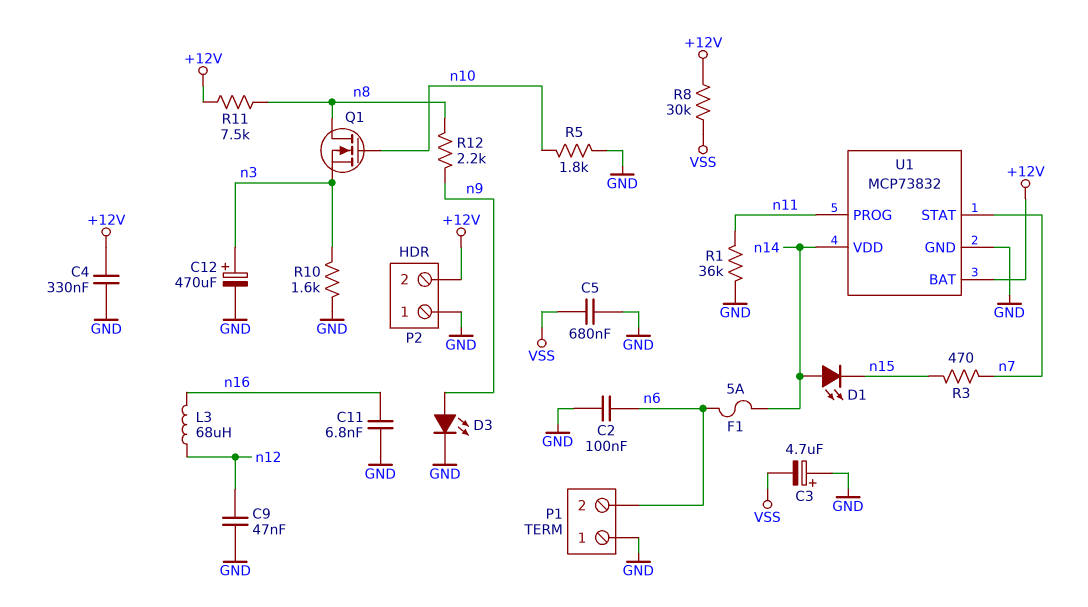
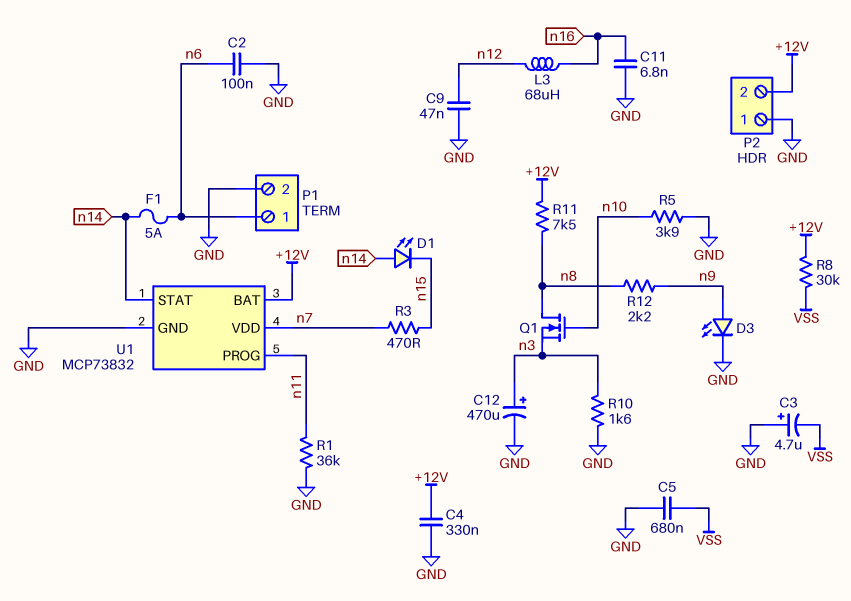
P1 pin 1: GND -> n6
P1 pin 2: n6 -> GND
R5: 1.8k (GND, n10) -> 3.9k (GND, n10)
U1 pin STAT: n7 -> n14
U1 pin VDD: n14 -> n7

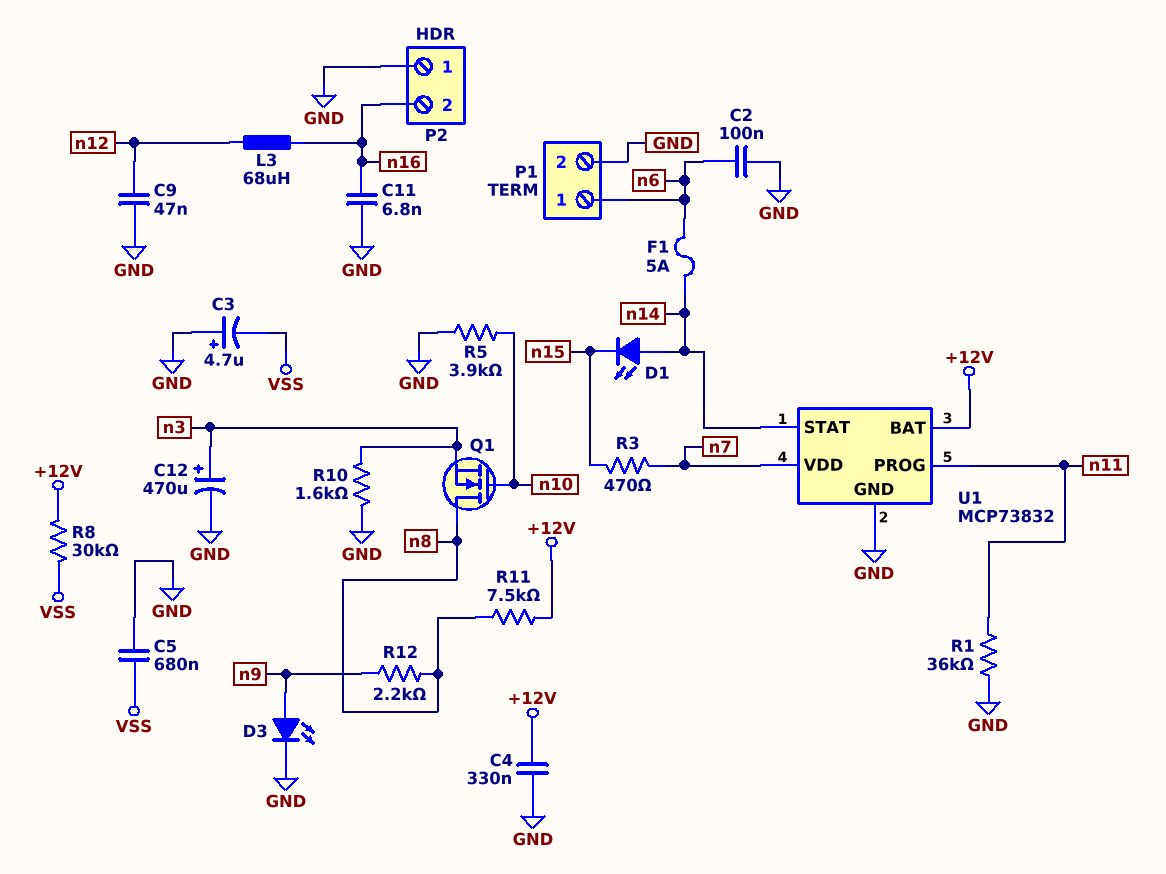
P2 pin 2: +12V -> n16

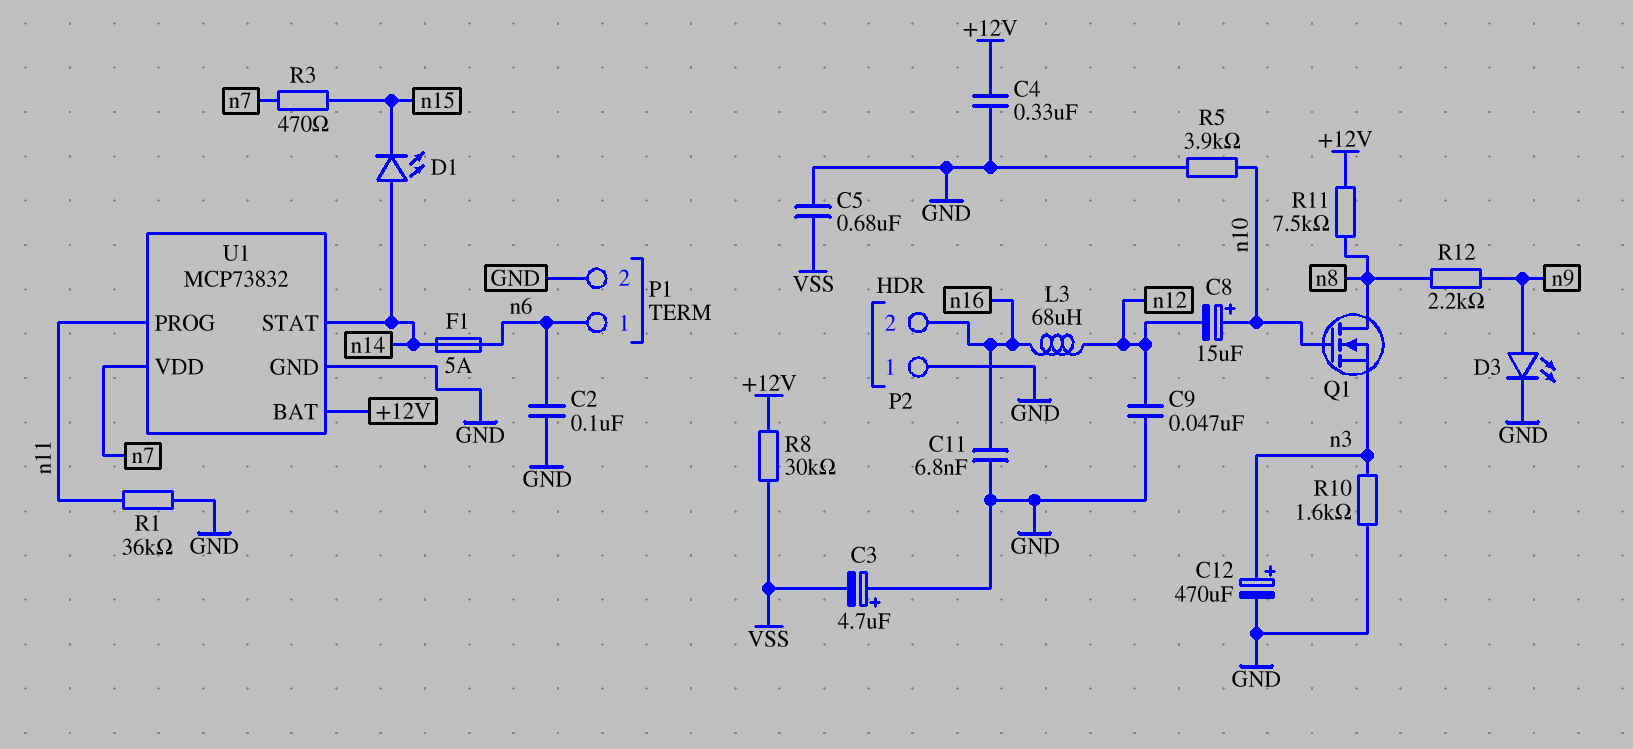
C8: none -> 15uF (plus n10, minus n12)

